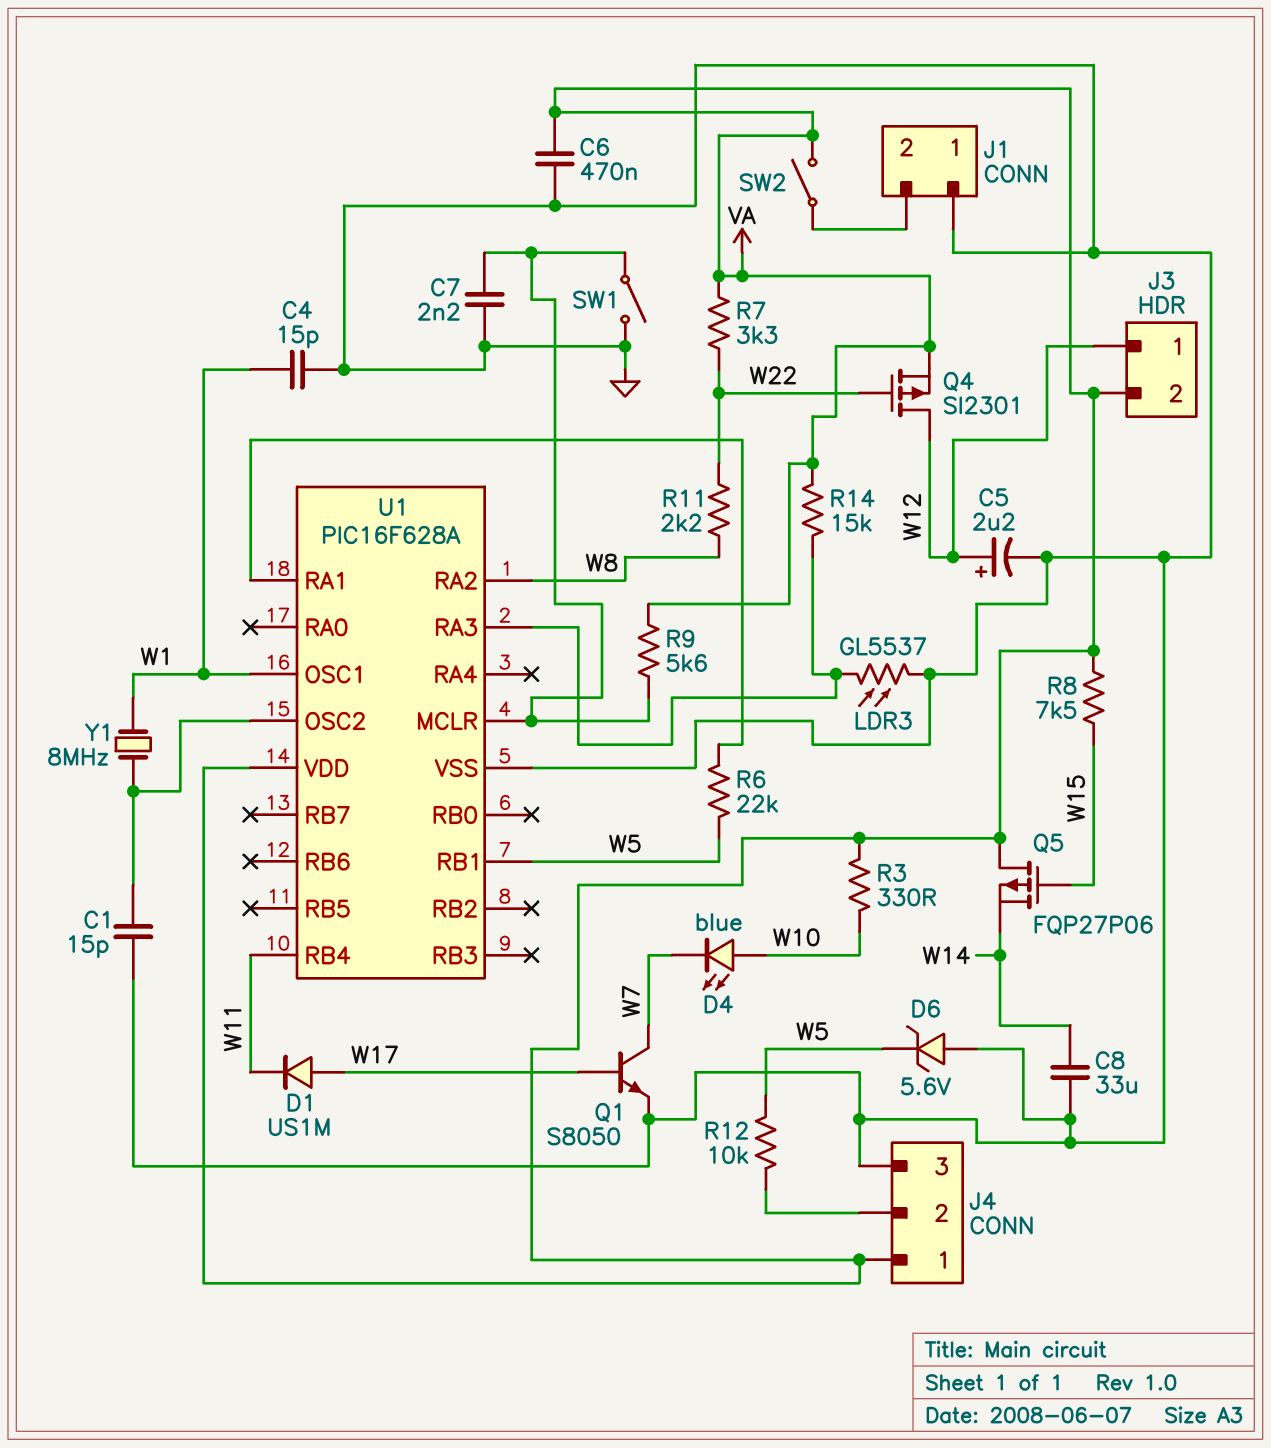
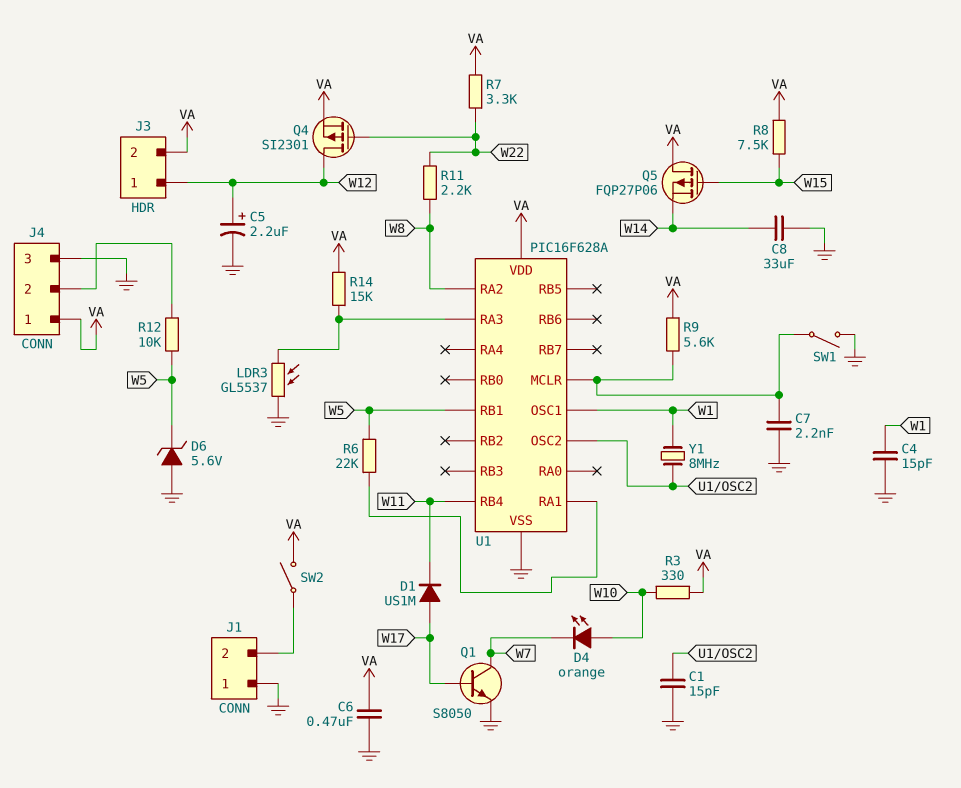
D4: LED blue (A W10, K W7) -> LED orange (A W10, K W7)

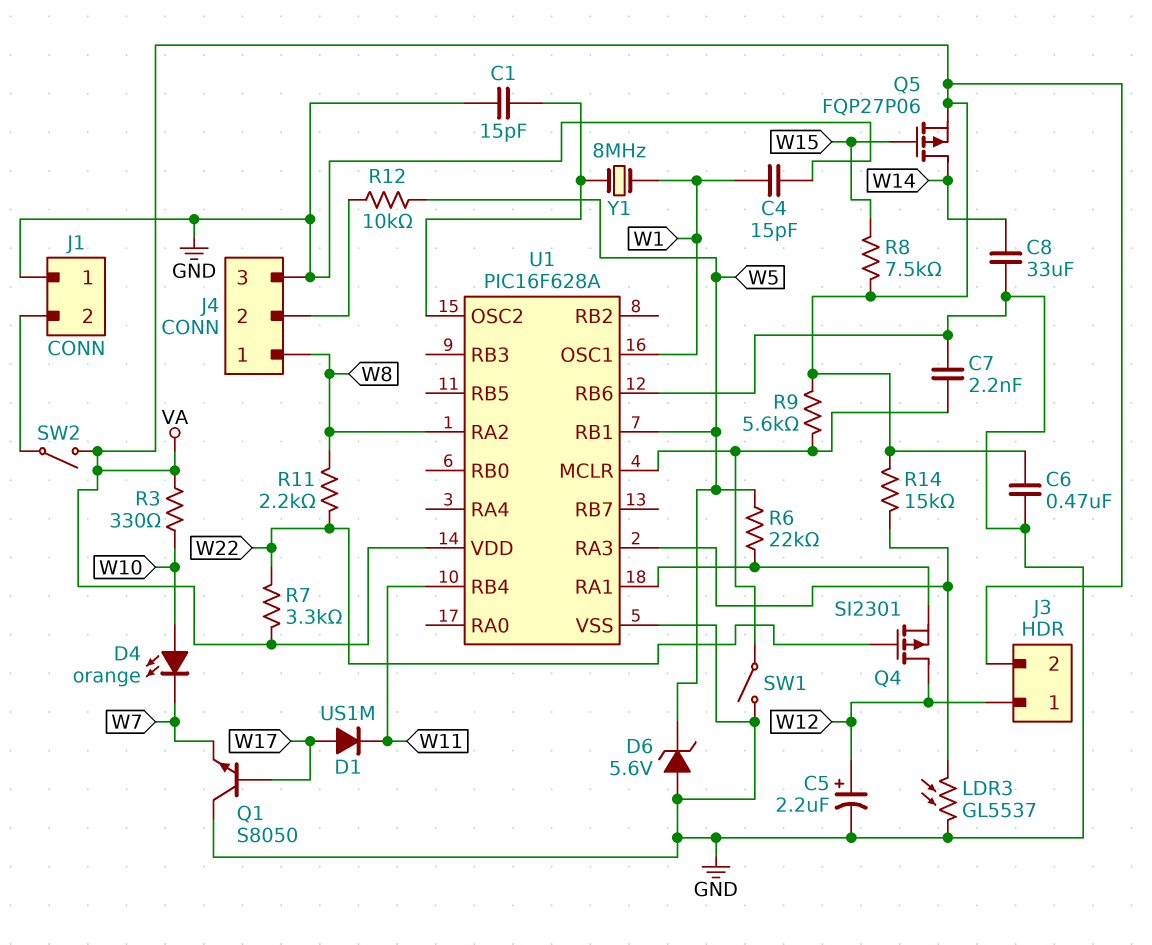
J4 pin 1: VA -> W8
Q1: NPN S8050 (B W17, C W7, E GND) -> NPN S8050 (B W17, C GND, E W7)
Q4: PMOS SI2301 (G W22, D W12, S VA) -> PMOS SI2301 (G W22, D W12, S U1/RA1)
Q5: PMOS FQP27P06 (G W15, D VA, S W14) -> PMOS FQP27P06 (G W15, D W14, S VA)
U1 pin RB6: none -> GND

